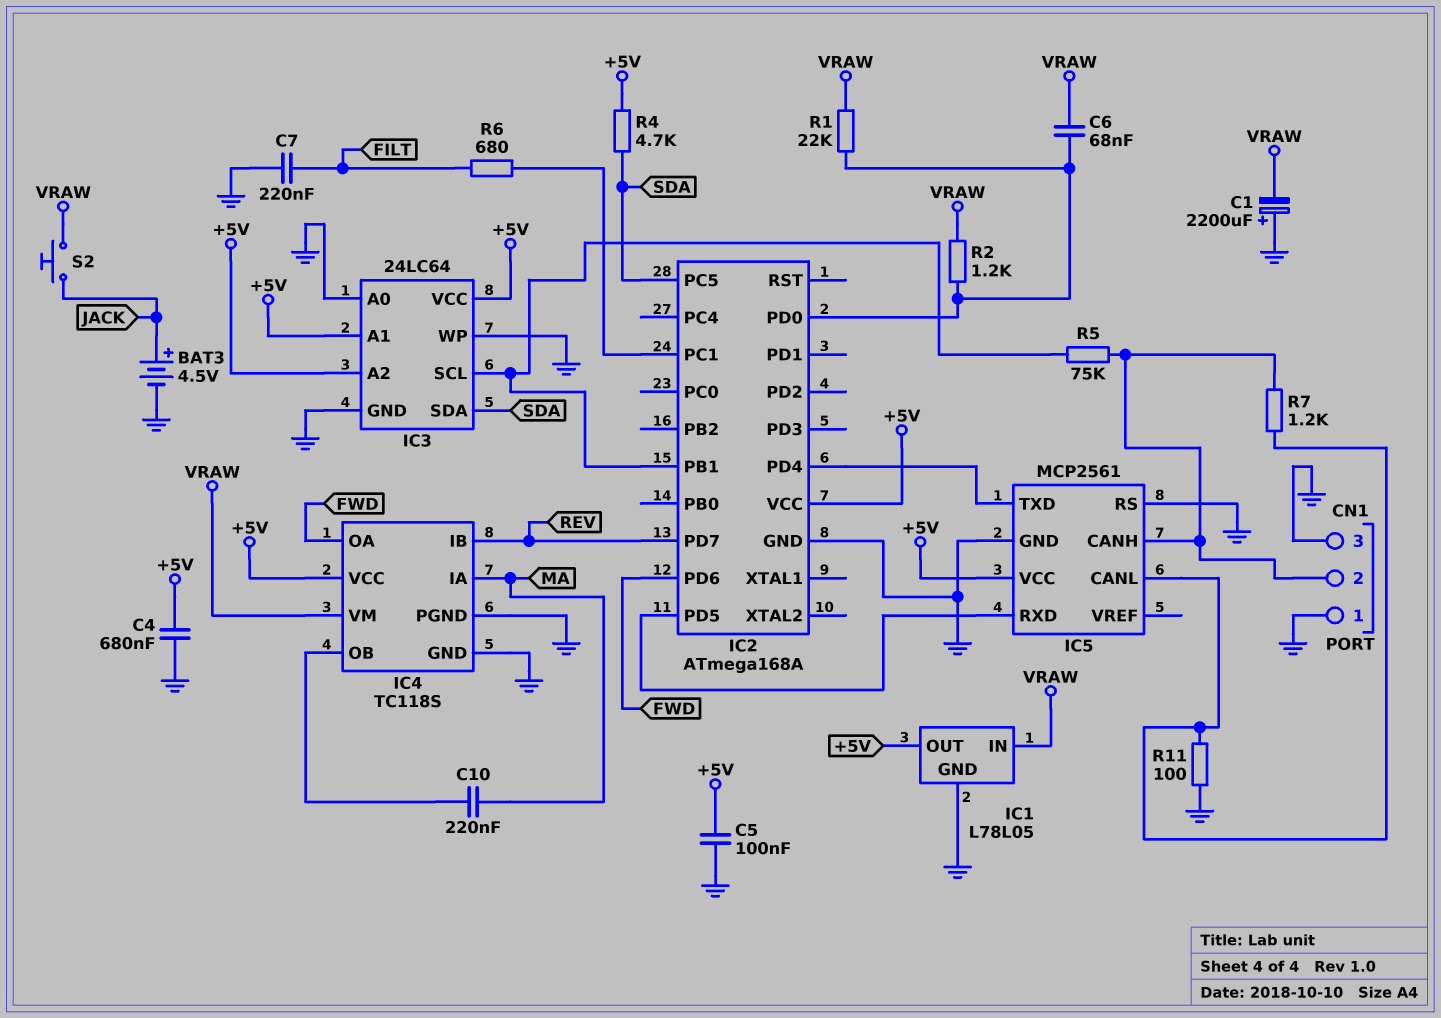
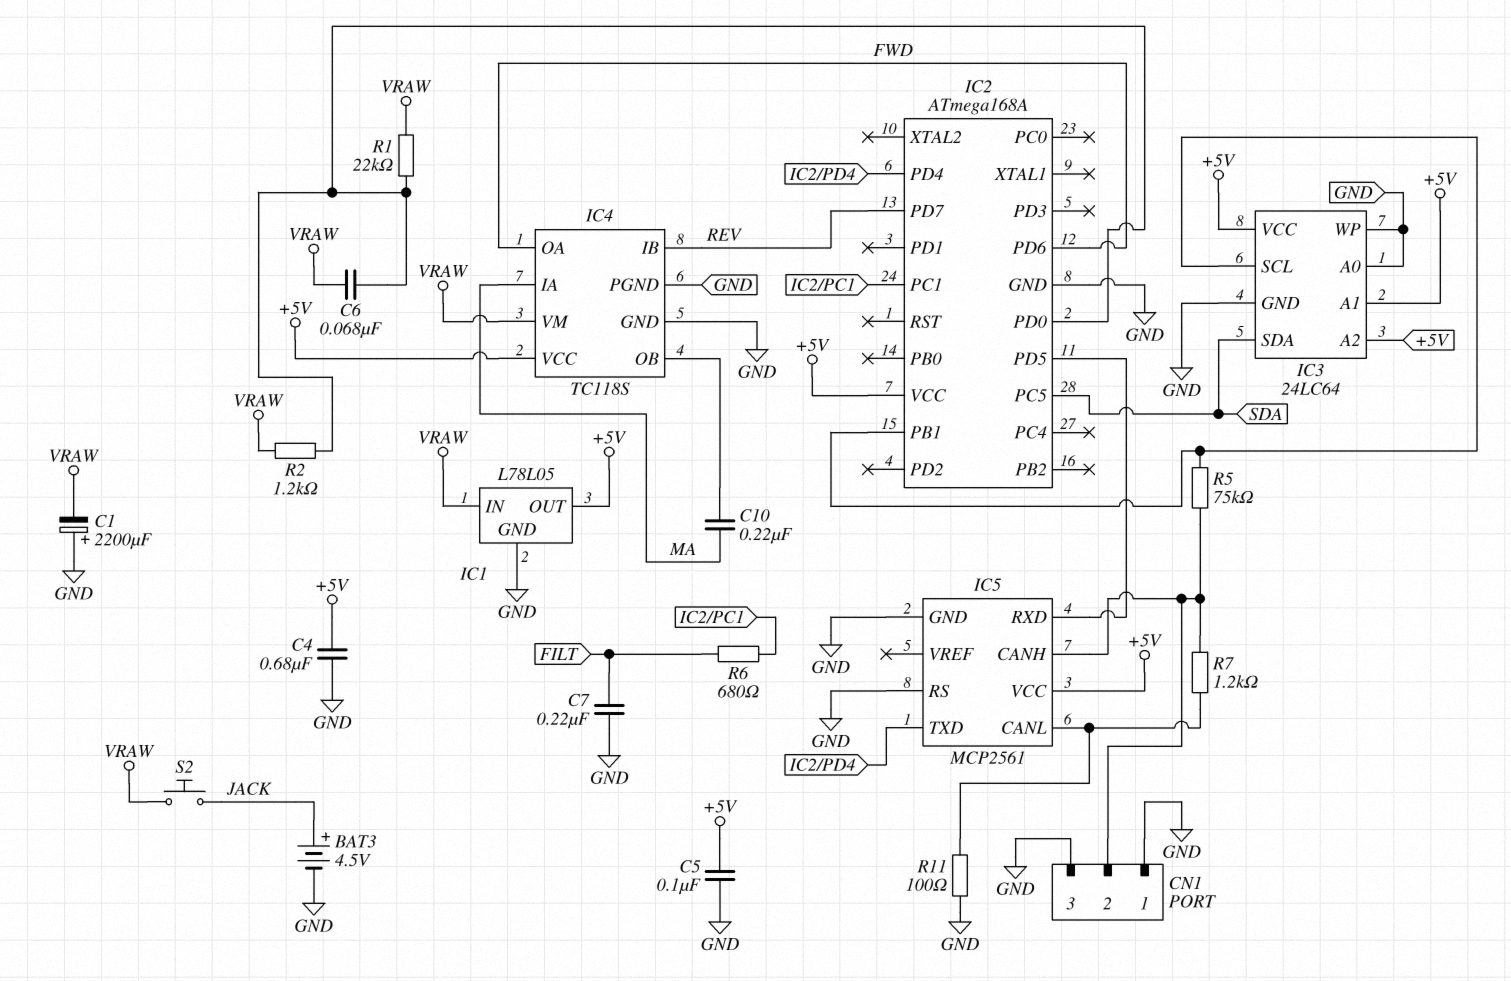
R4: 4.7k (+5V, SDA) -> none

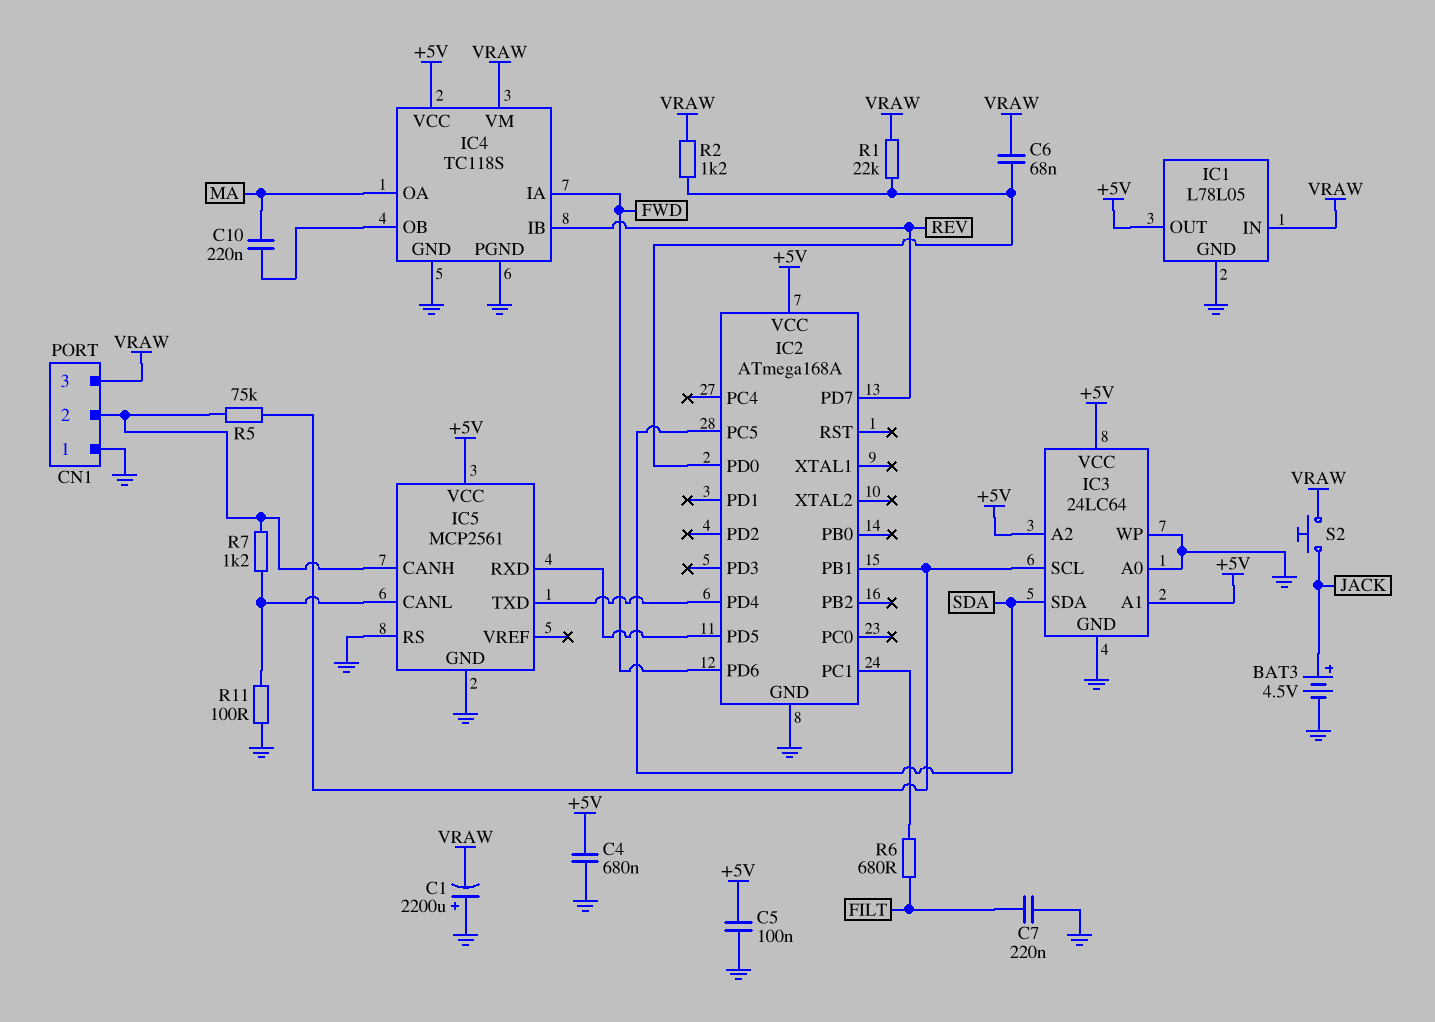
CN1 pin 3: GND -> VRAW
IC4 pin IA: MA -> FWD
IC4 pin OA: FWD -> MA

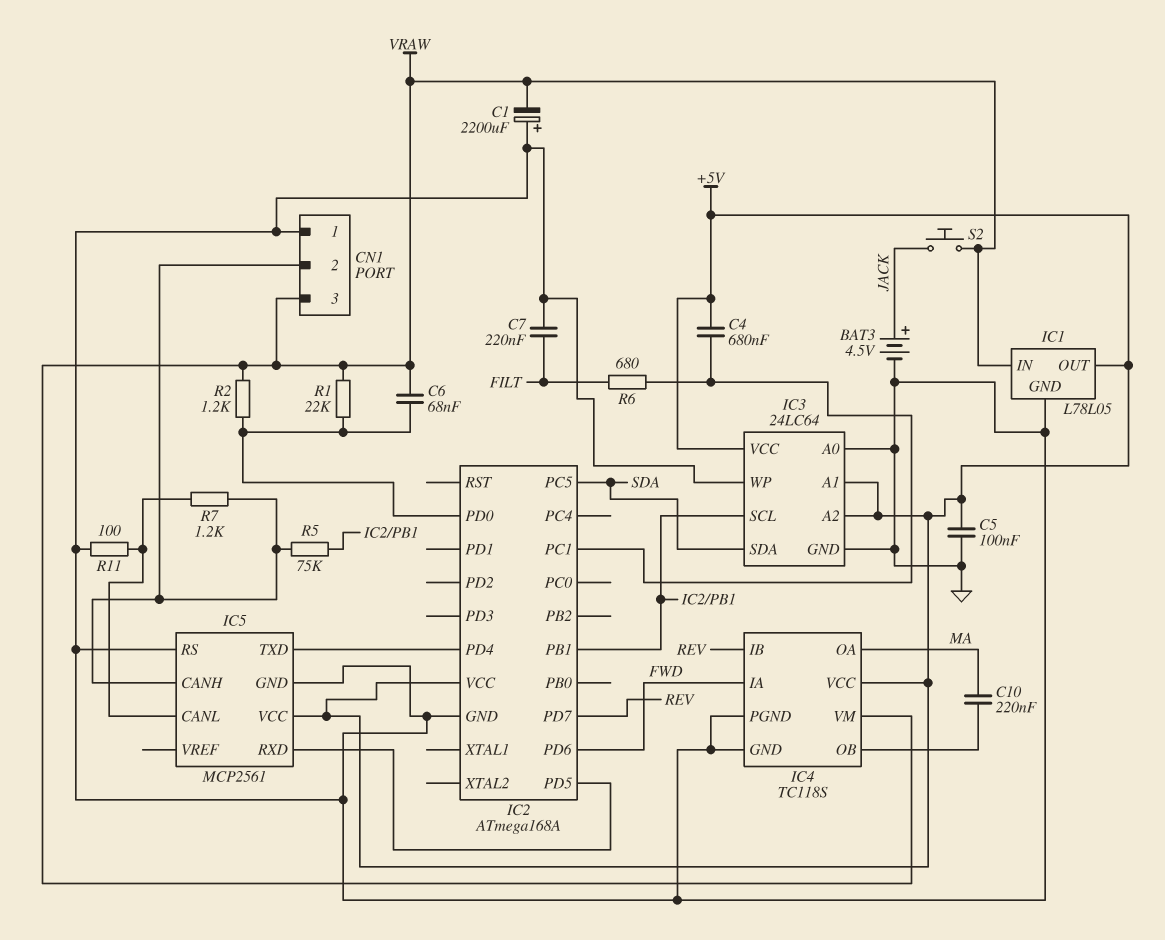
C4: 680nF (+5V, GND) -> 680nF (+5V, IC2/PC1)

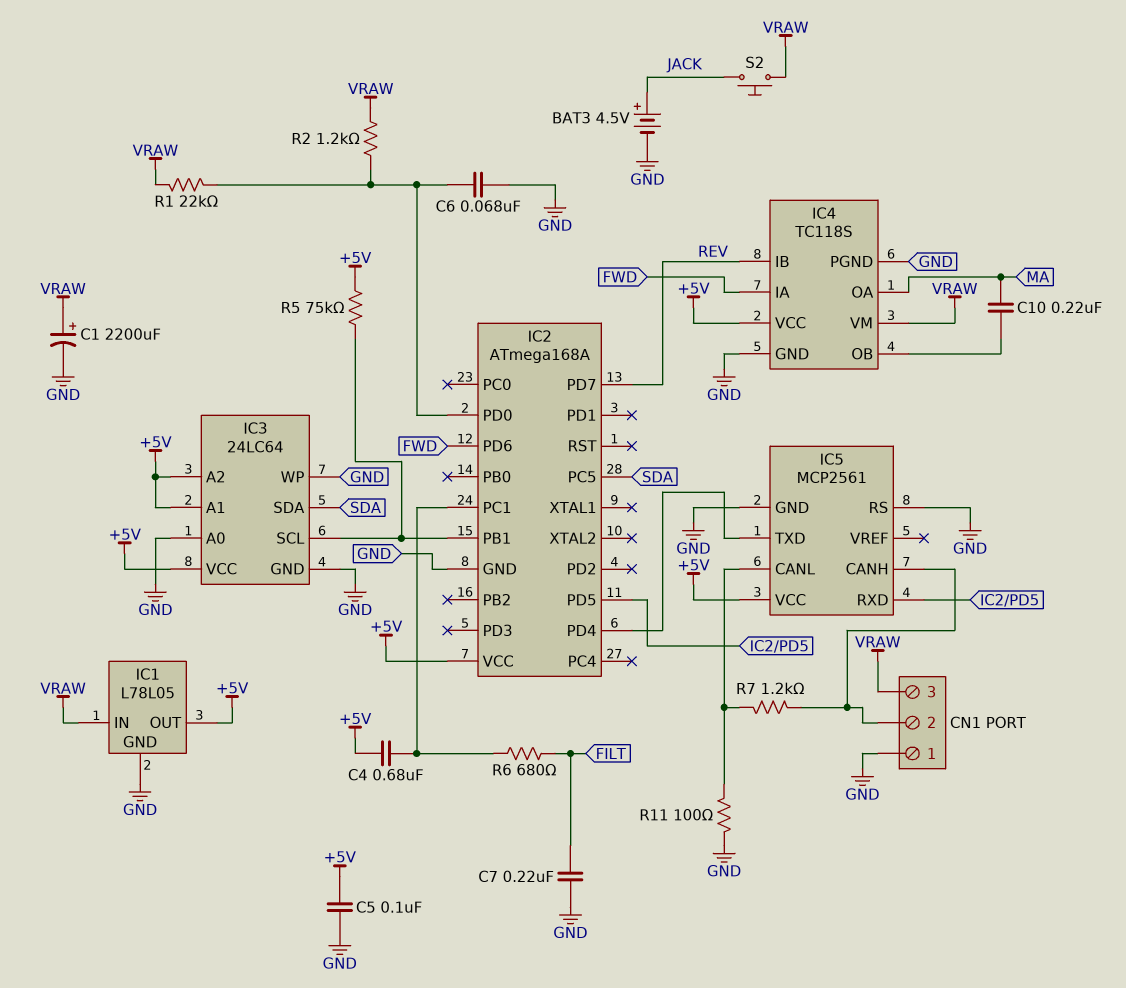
C1: 2200uF (plus GND, minus VRAW) -> 2200uF (plus VRAW, minus GND)
C6: 68nF (IC2/PD0, VRAW) -> 68nF (GND, IC2/PD0)
R5: 75k (CN1/2, IC2/PB1) -> 75k (+5V, IC2/PB1)

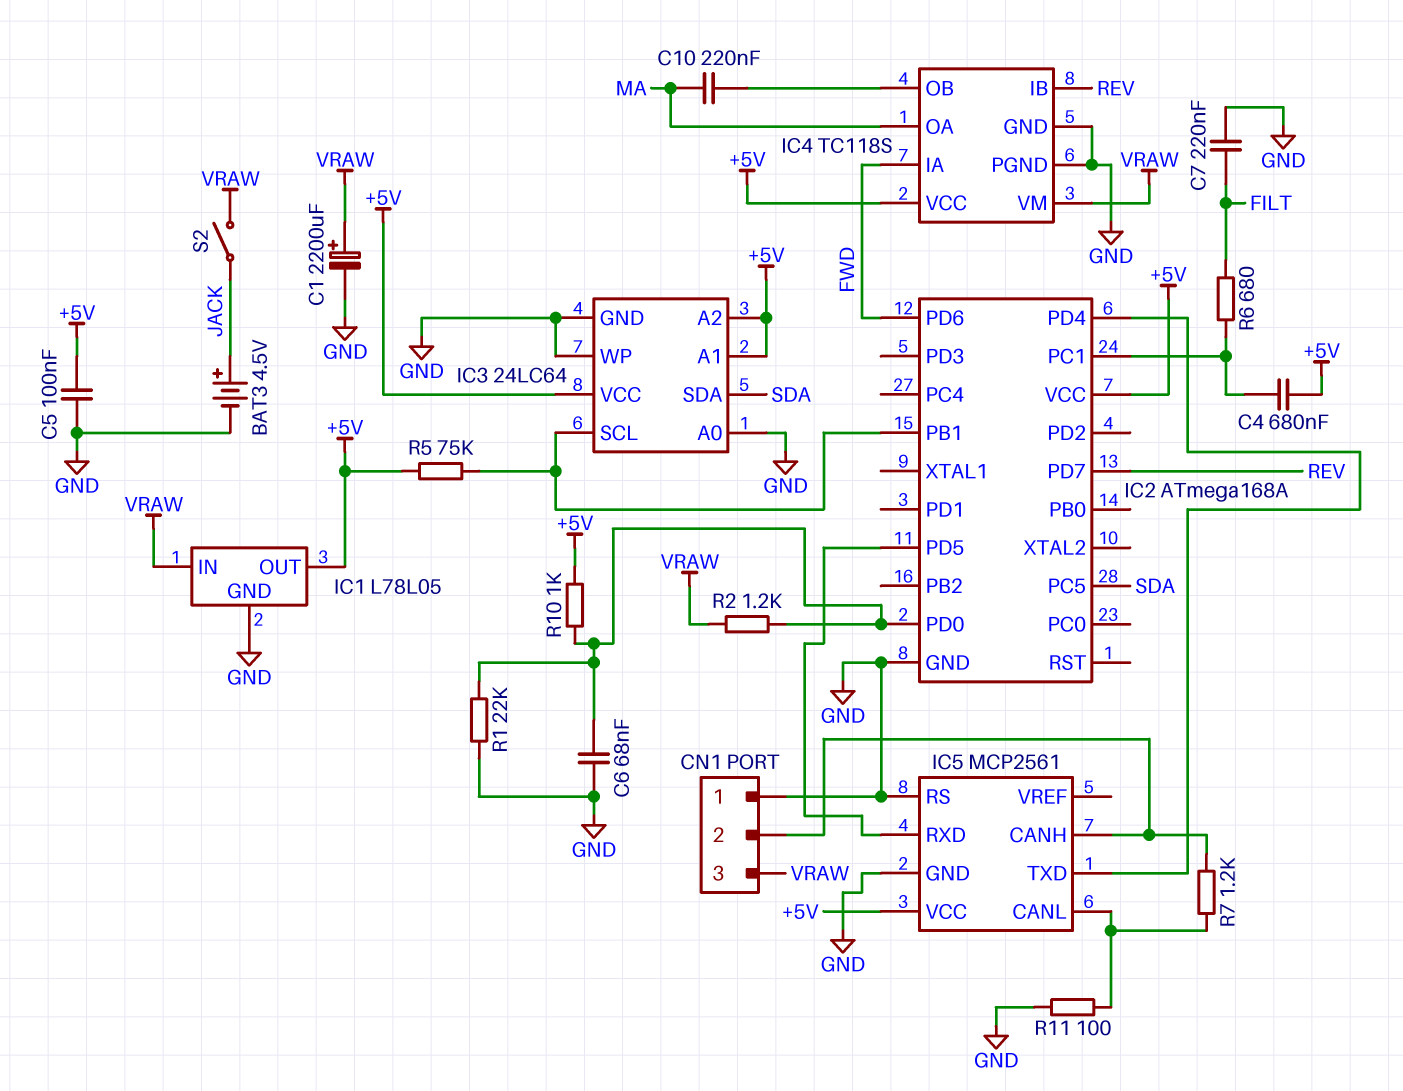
R1: 22k (IC2/PD0, VRAW) -> 22k (GND, IC2/PD0)
R10: none -> 1k (+5V, IC2/PD0)
S2: button (JACK, VRAW) -> switch (JACK, VRAW)

